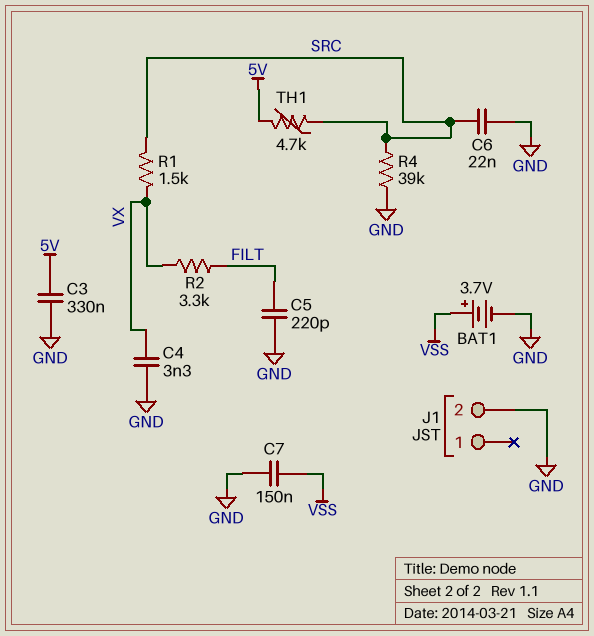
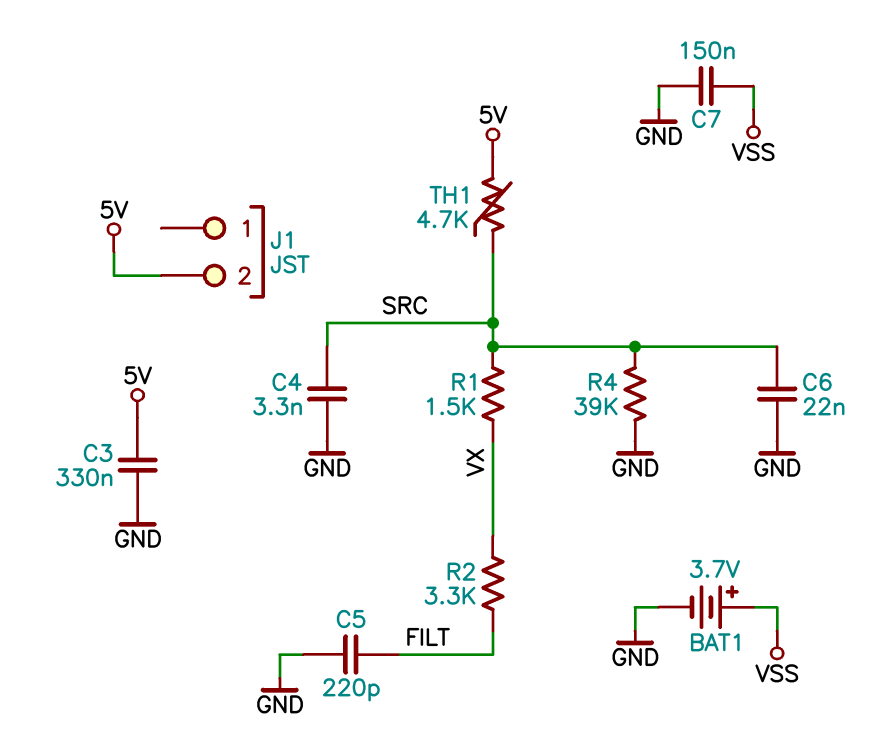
C4: 3.3nF (GND, VX) -> 3.3nF (GND, SRC)
J1 pin 2: GND -> 5V

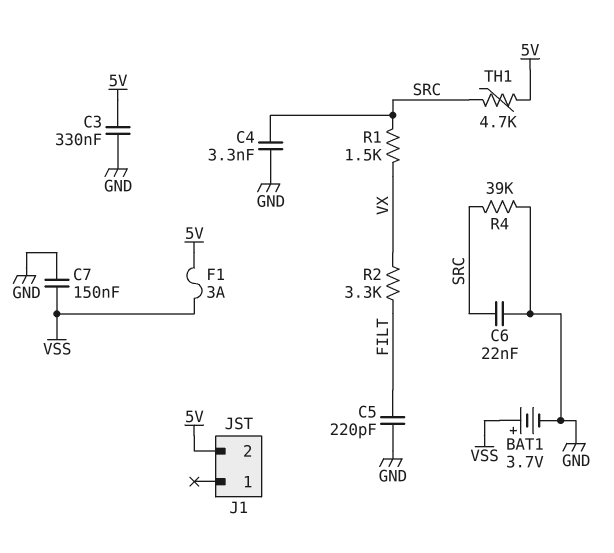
F1: none -> 3A (5V, VSS)

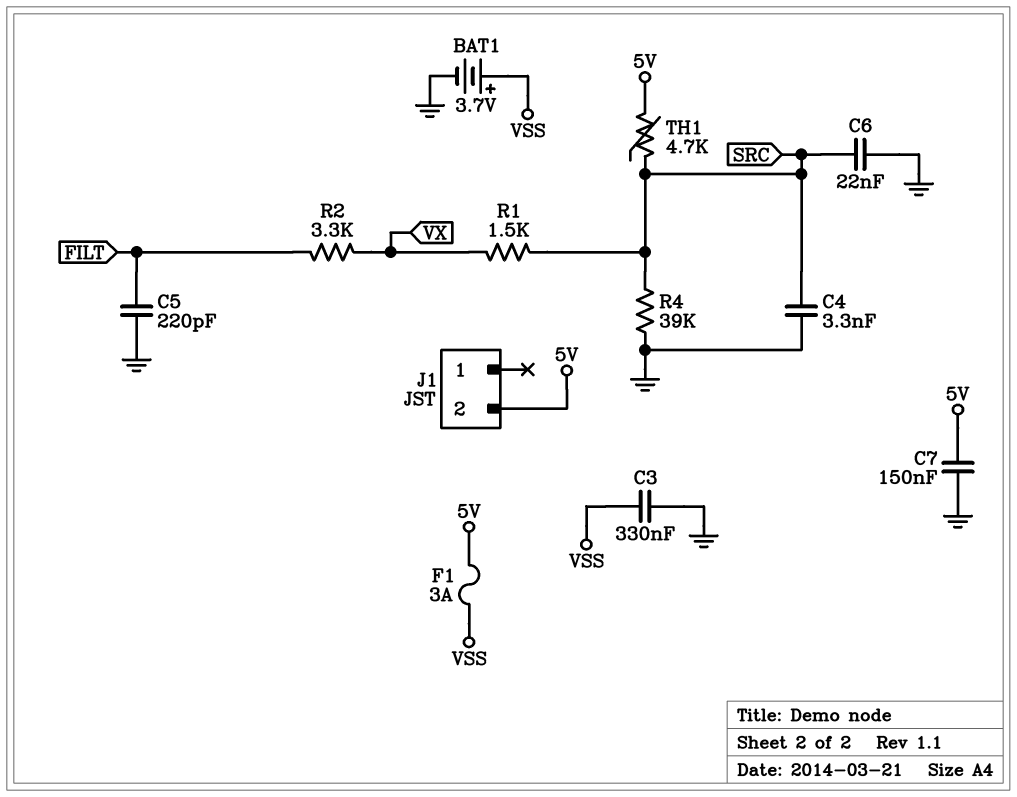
C3: 330nF (5V, GND) -> 330nF (GND, VSS)
C7: 150nF (GND, VSS) -> 150nF (5V, GND)

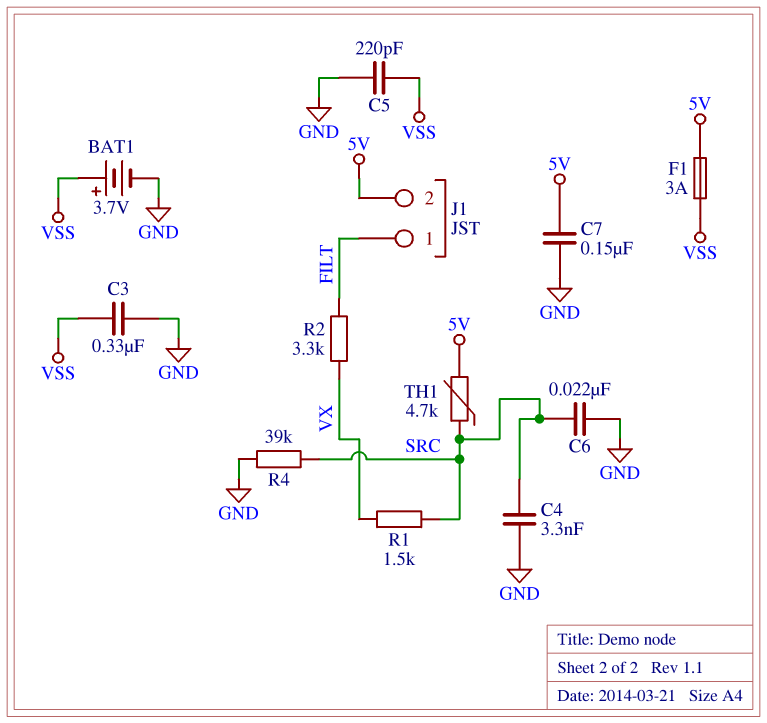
C5: 220pF (FILT, GND) -> 220pF (GND, VSS)
J1 pin 1: none -> FILT

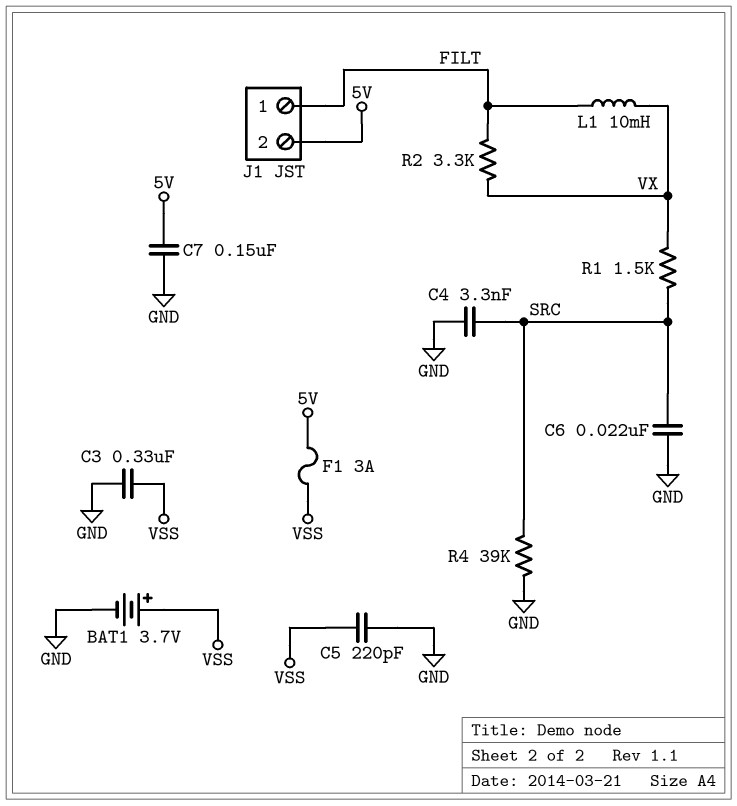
L1: none -> 10mH (FILT, VX)
TH1: 4.7k (5V, SRC) -> none

